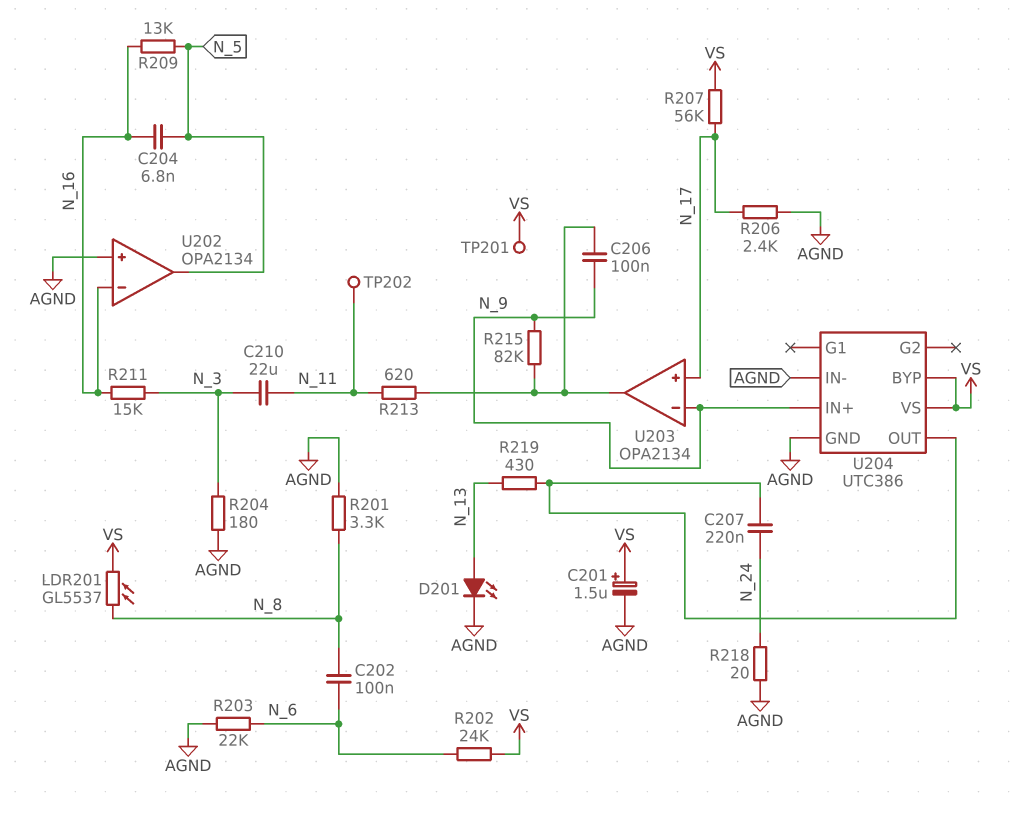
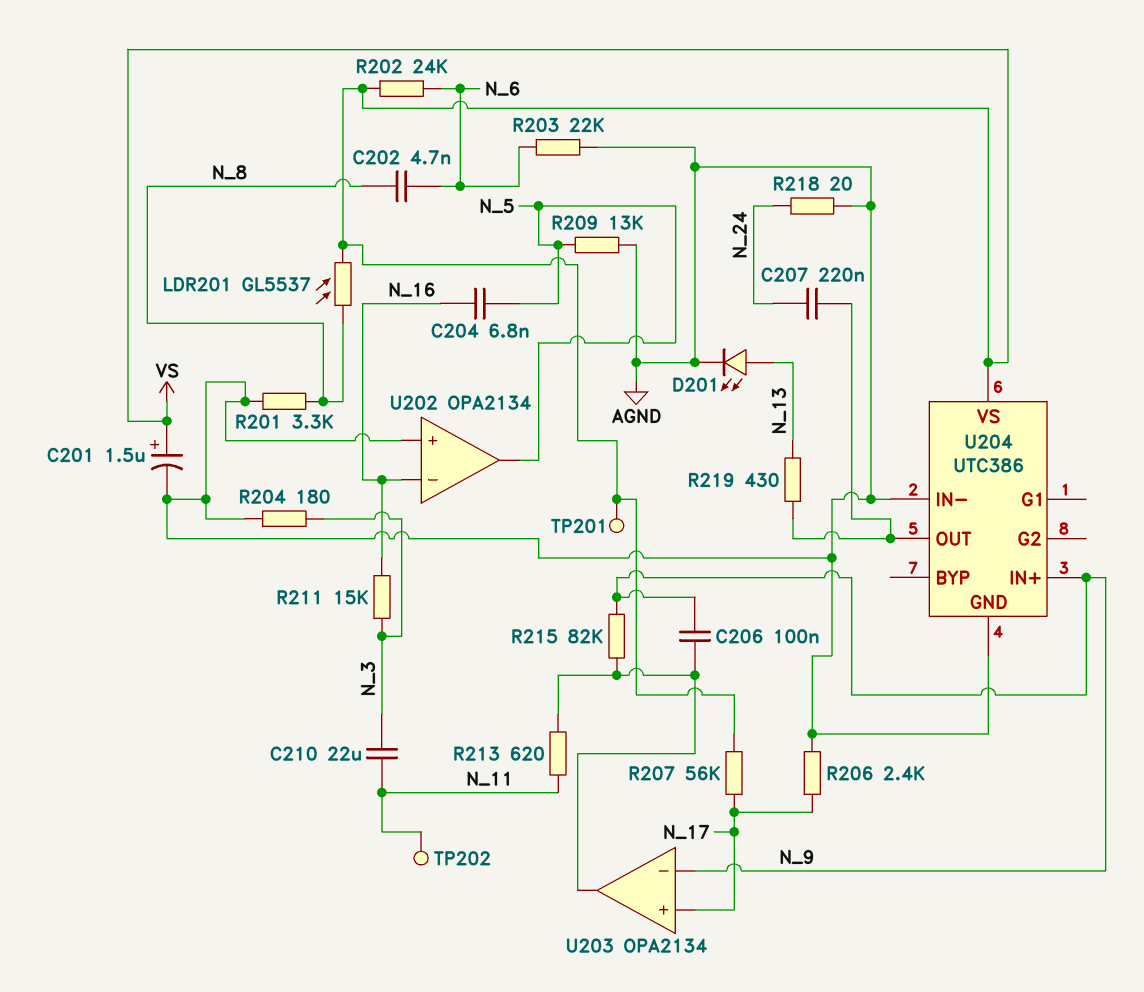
C202: 100nF (N_6, N_8) -> 4.7nF (N_6, N_8)
R209: 13k (N_5, N_16) -> 13k (AGND, N_5)
U204 pin BYP: VS -> none

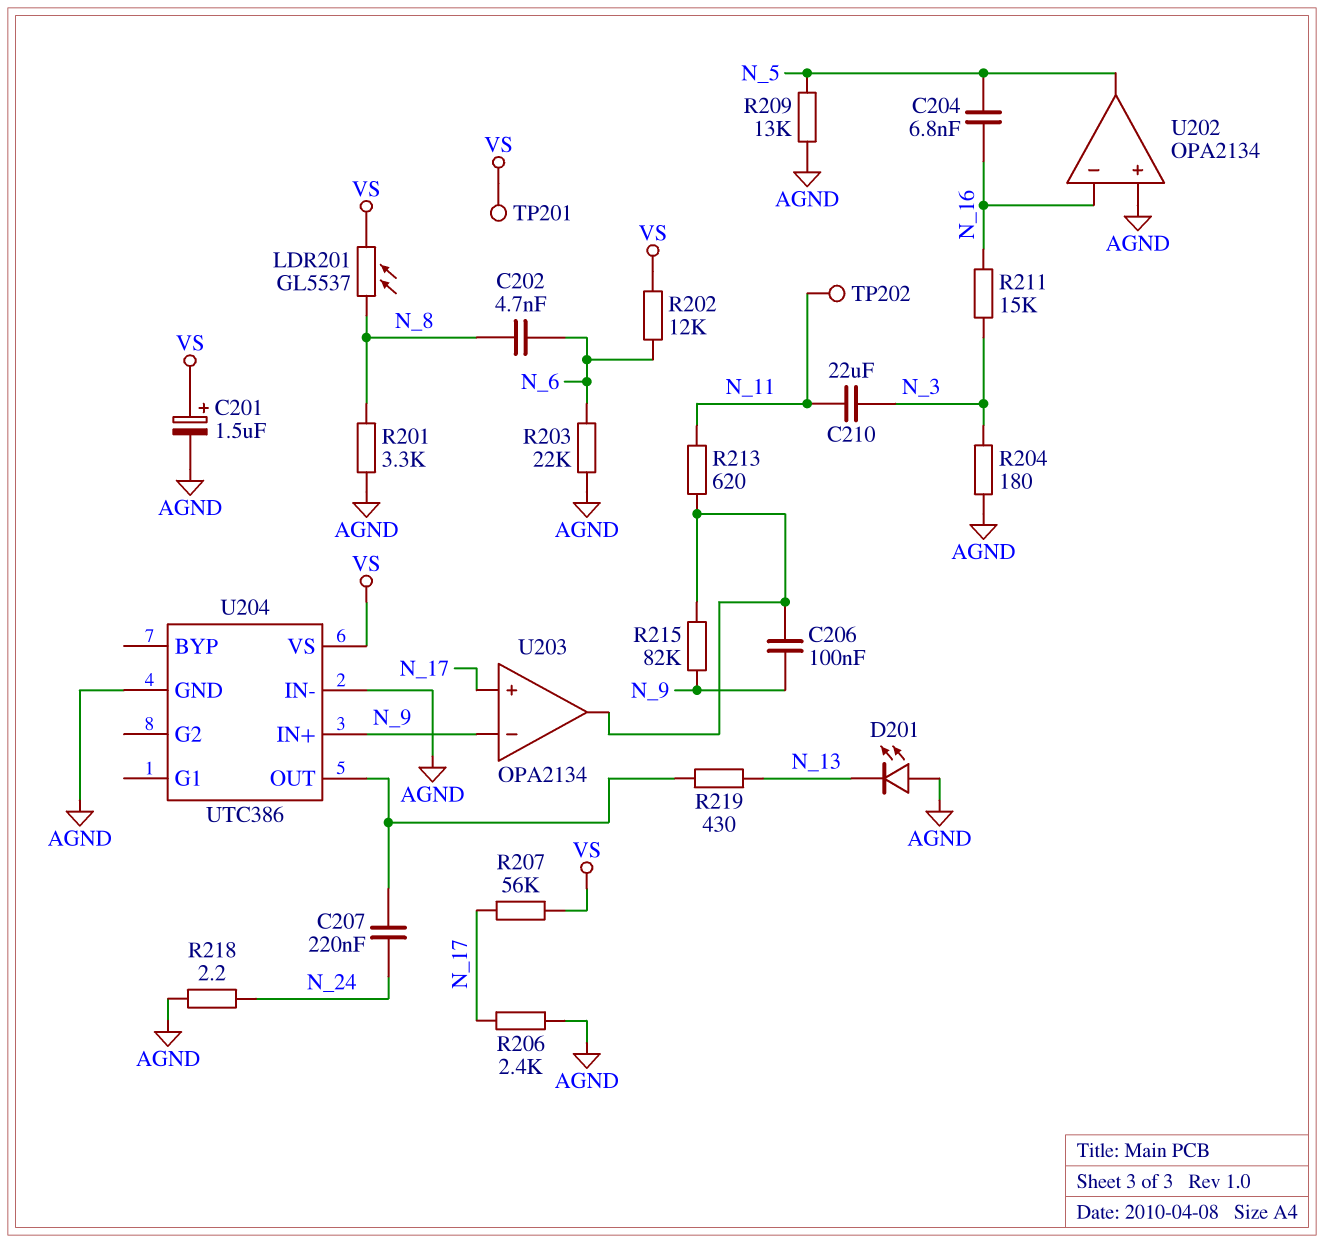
D201: LED (A N_13, K AGND) -> LED (A AGND, K N_13)
R202: 24k (N_6, VS) -> 12k (N_6, VS)
R218: 20 (AGND, N_24) -> 2.2 (AGND, N_24)

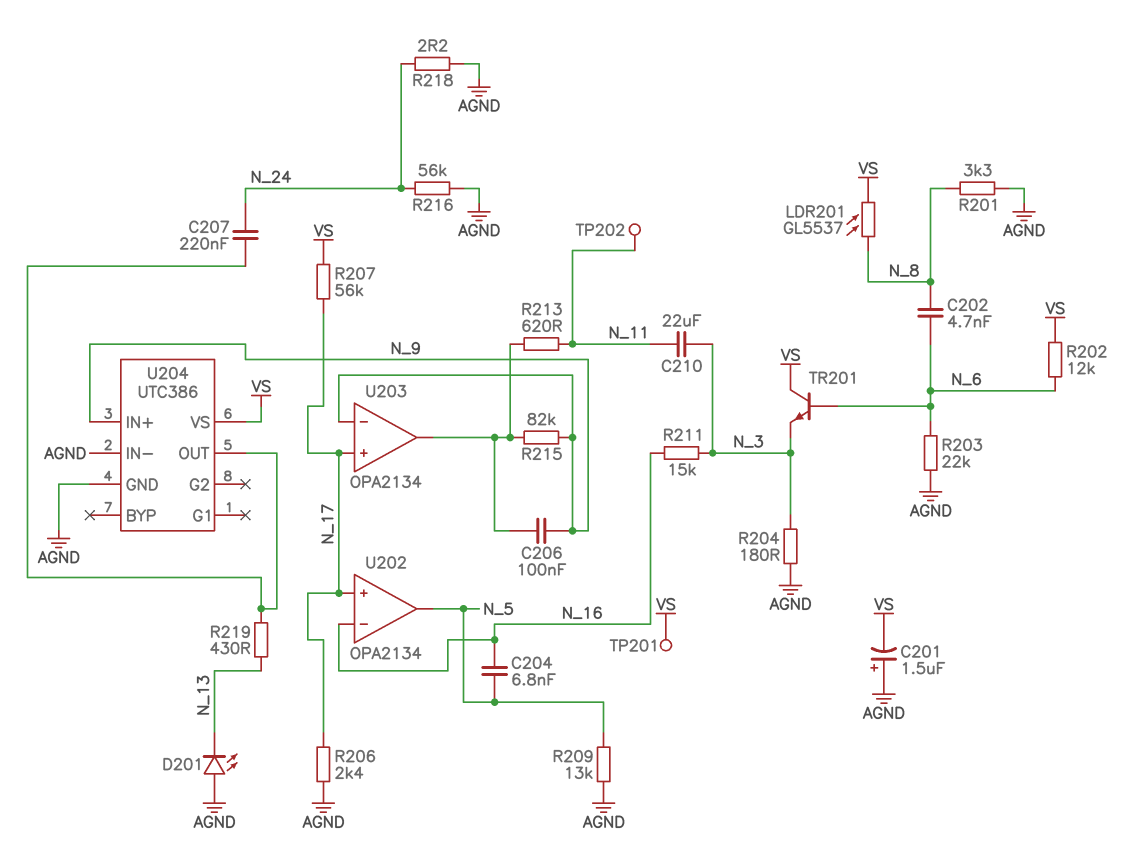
C201: 1.5uF (plus VS, minus AGND) -> 1.5uF (plus AGND, minus VS)
R216: none -> 56k (AGND, N_24)
TR201: none -> NPN (B N_6, C VS, E N_3)
U202 pin in+: AGND -> N_17

